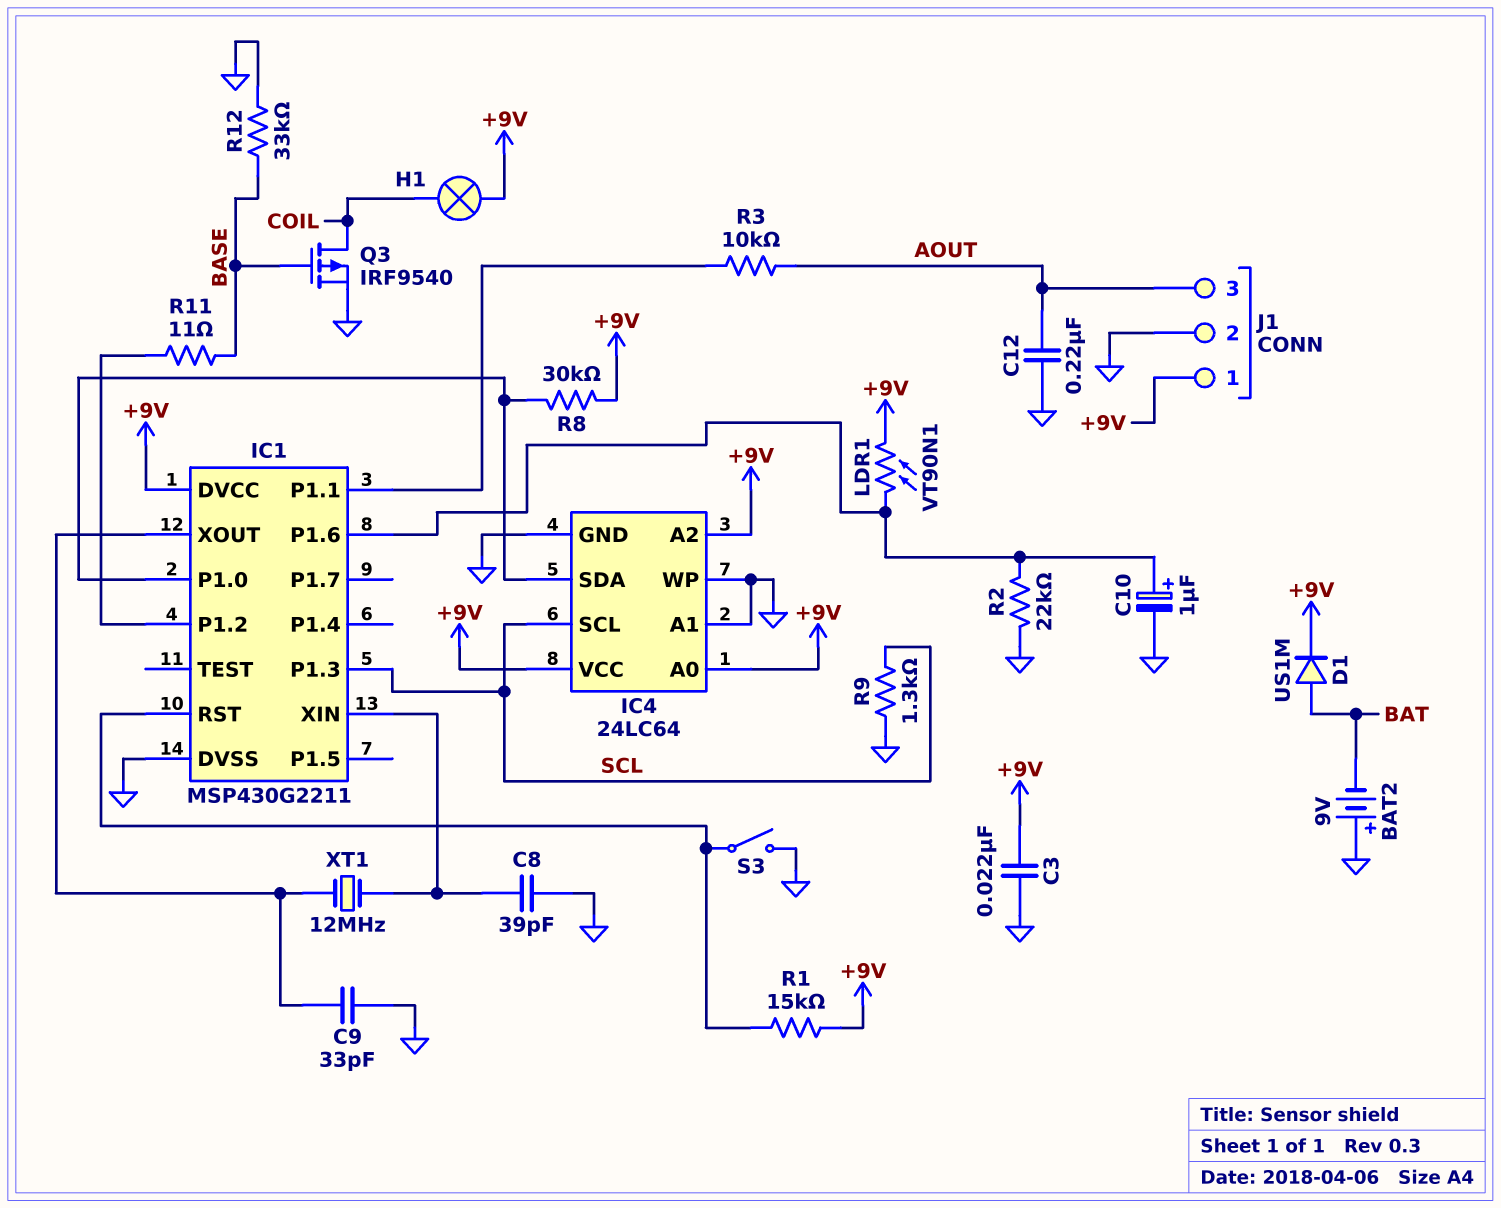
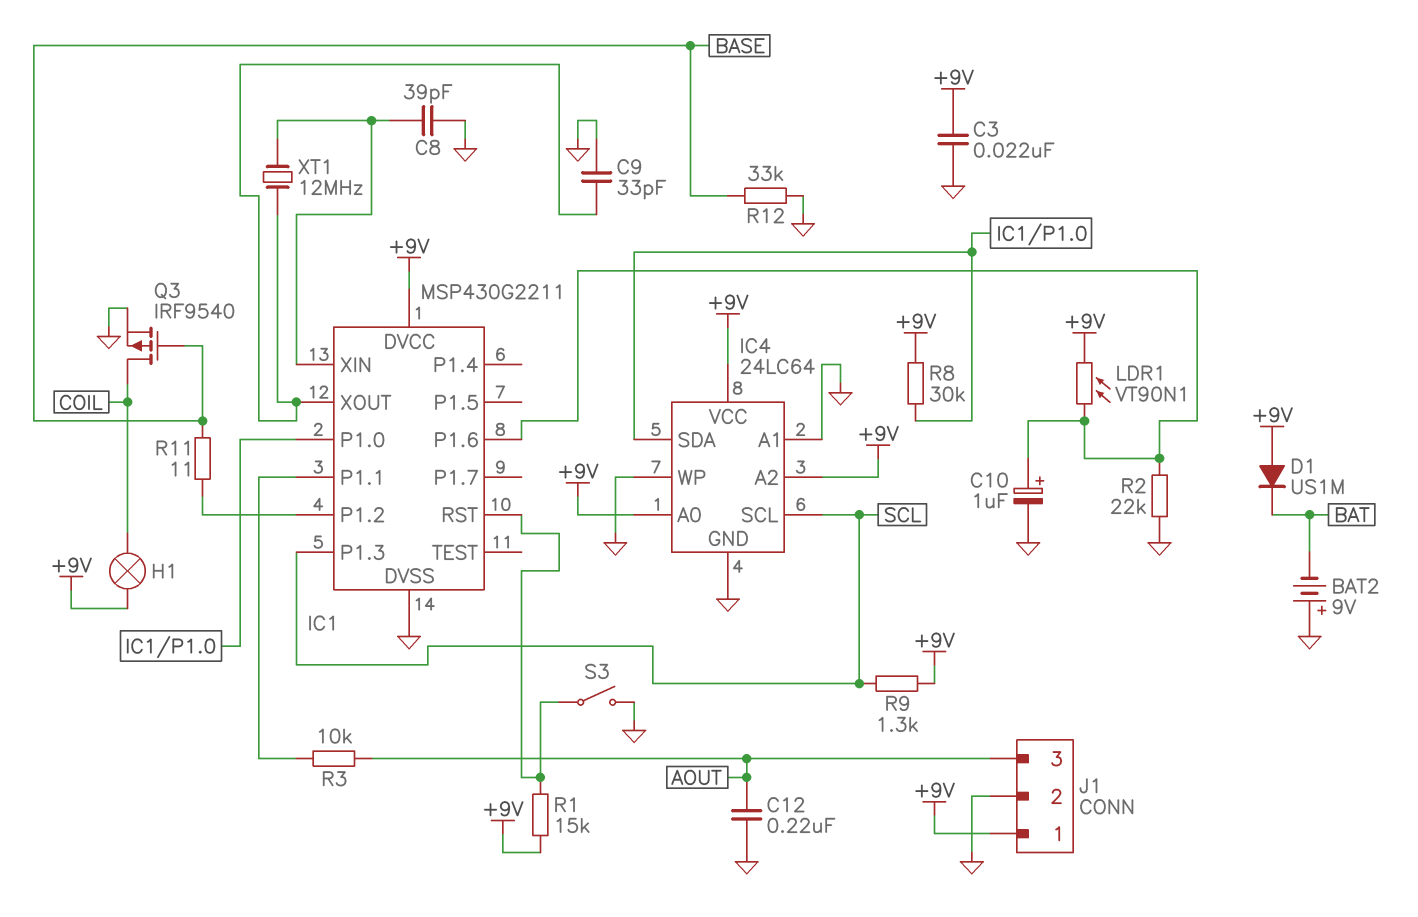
D1: diode US1M (A BAT, K +9V) -> diode US1M (A +9V, K BAT)
R9: 1.3k (GND, SCL) -> 1.3k (+9V, SCL)

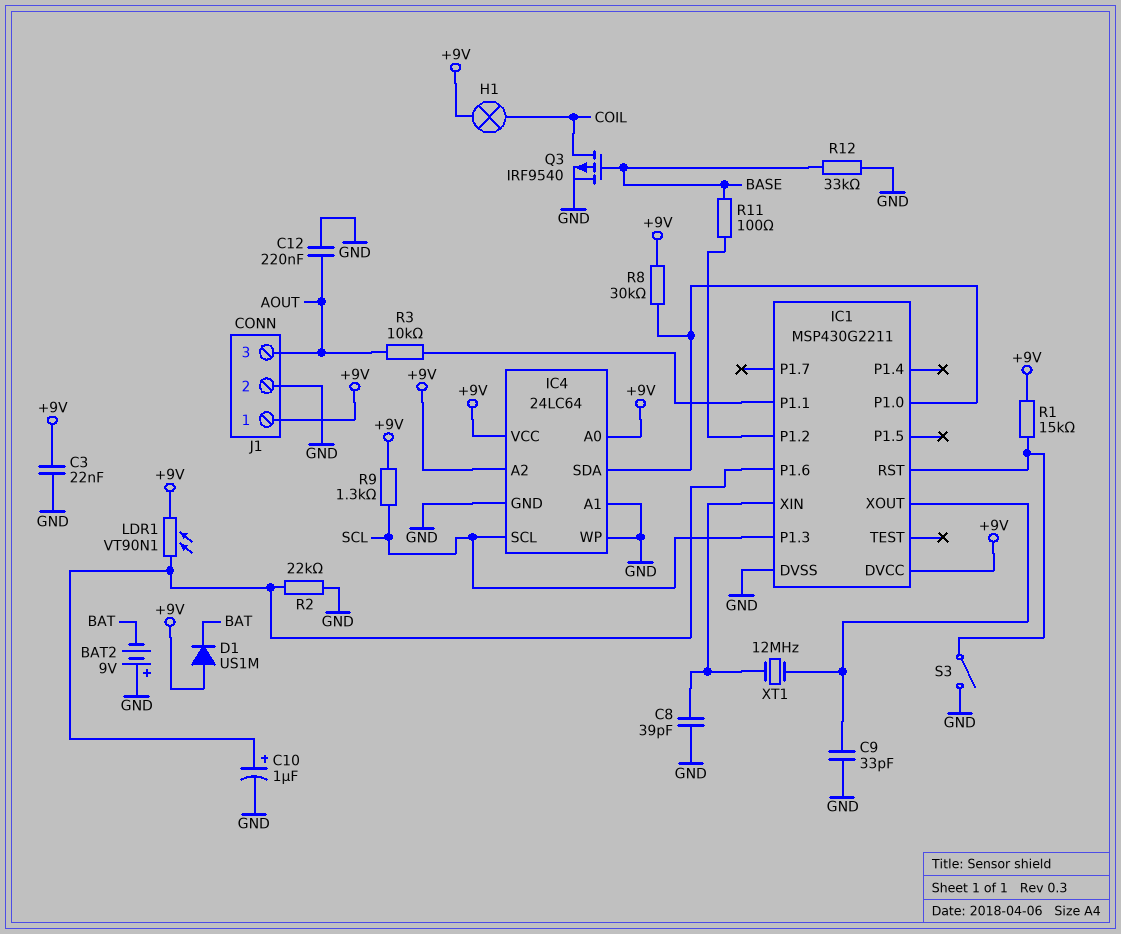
R11: 11 (BASE, IC1/P1.2) -> 100 (BASE, IC1/P1.2)

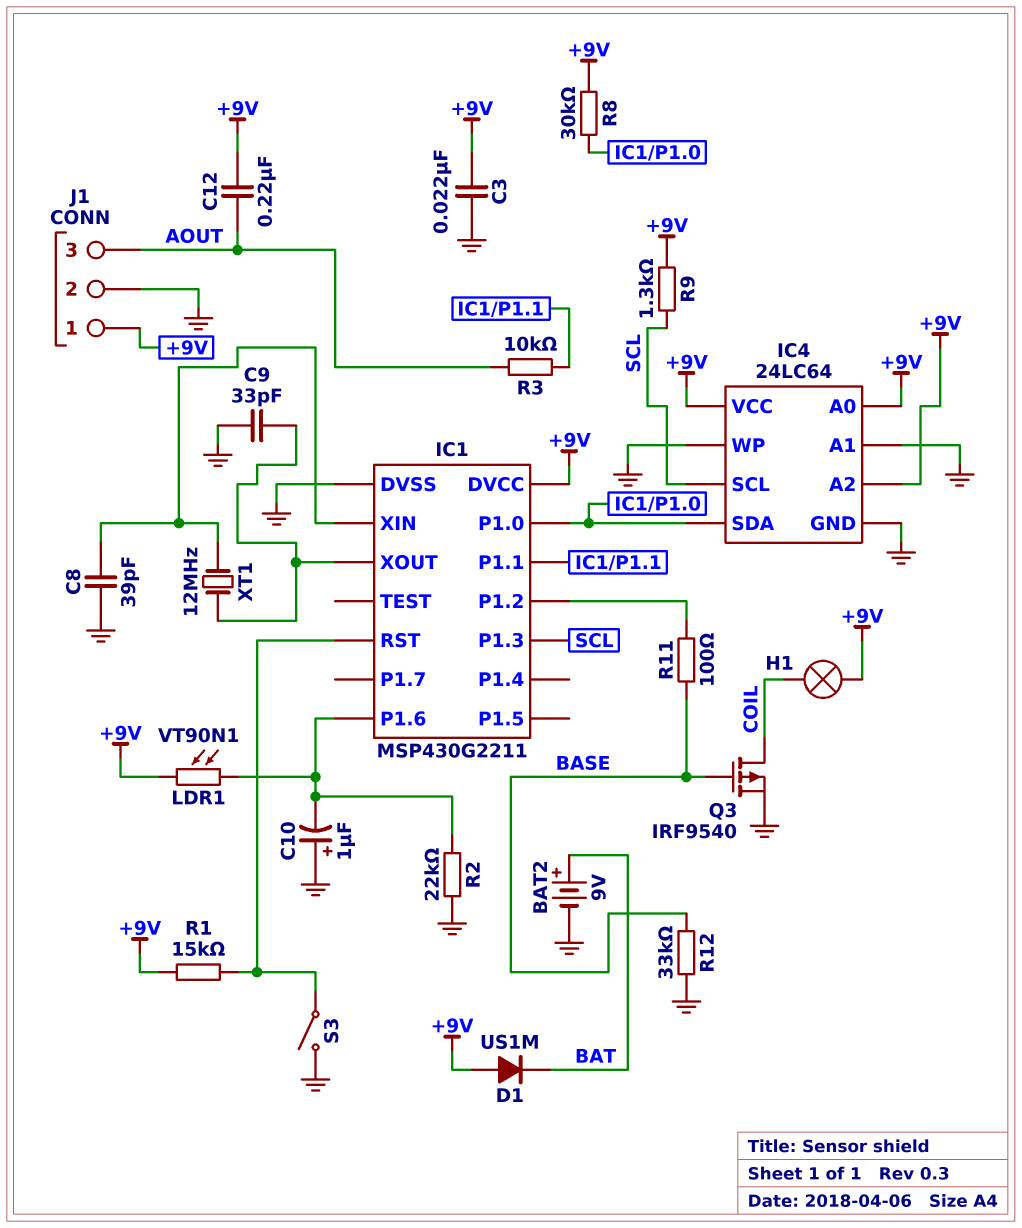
BAT2: 9V (plus GND, minus BAT) -> 9V (plus BAT, minus GND)
C10: 1uF (plus IC1/P1.6, minus GND) -> 1uF (plus GND, minus IC1/P1.6)
C12: 220nF (AOUT, GND) -> 220nF (+9V, AOUT)

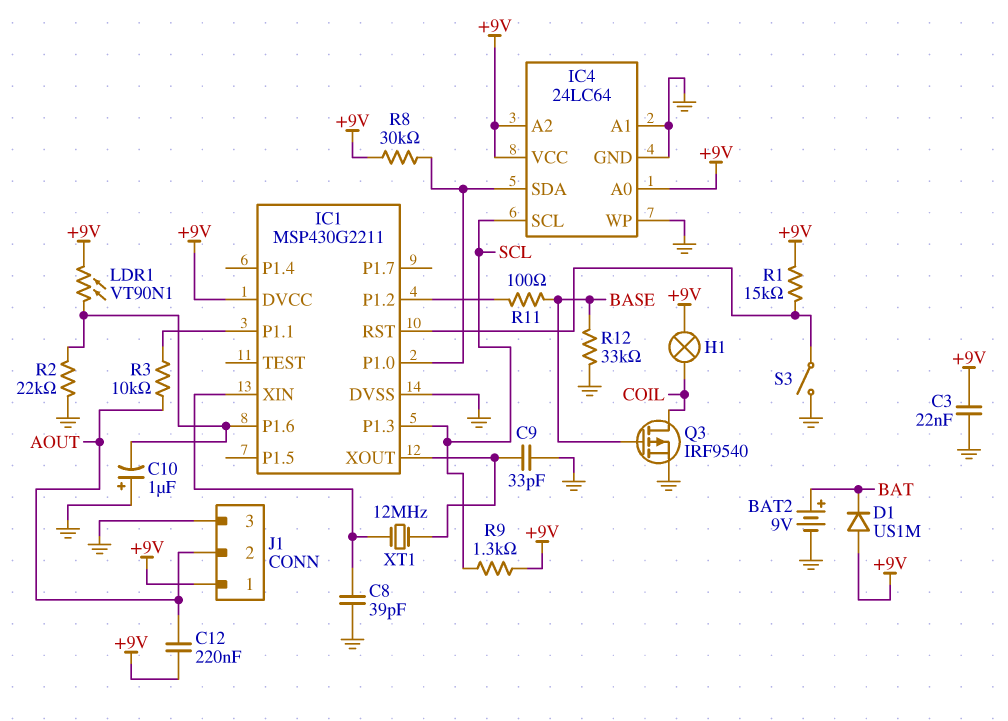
J1 pin 2: GND -> AOUT
J1 pin 3: AOUT -> GND

